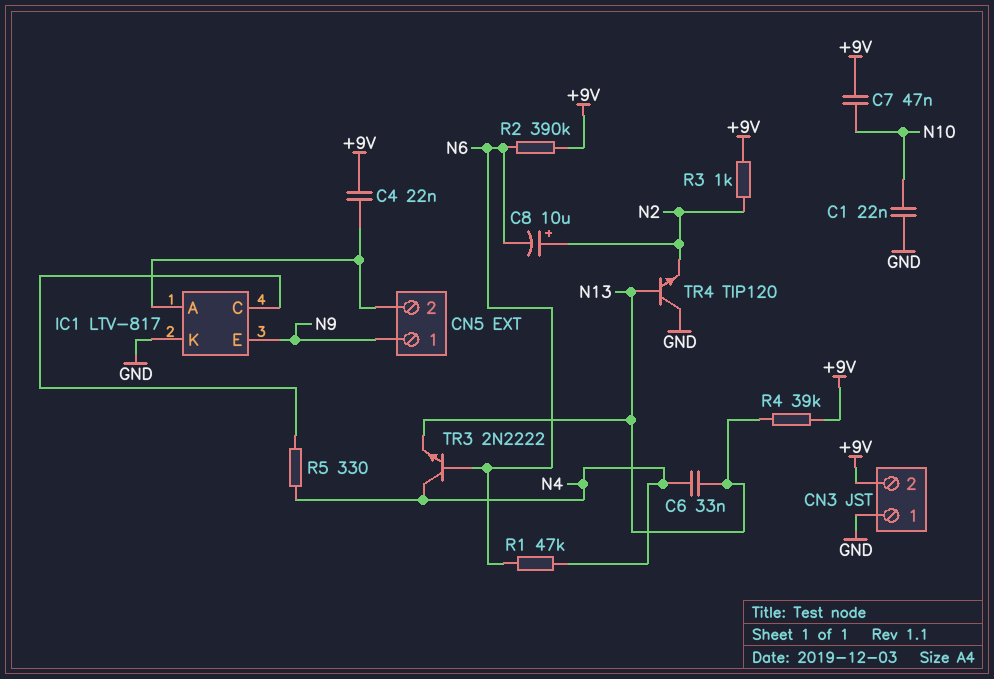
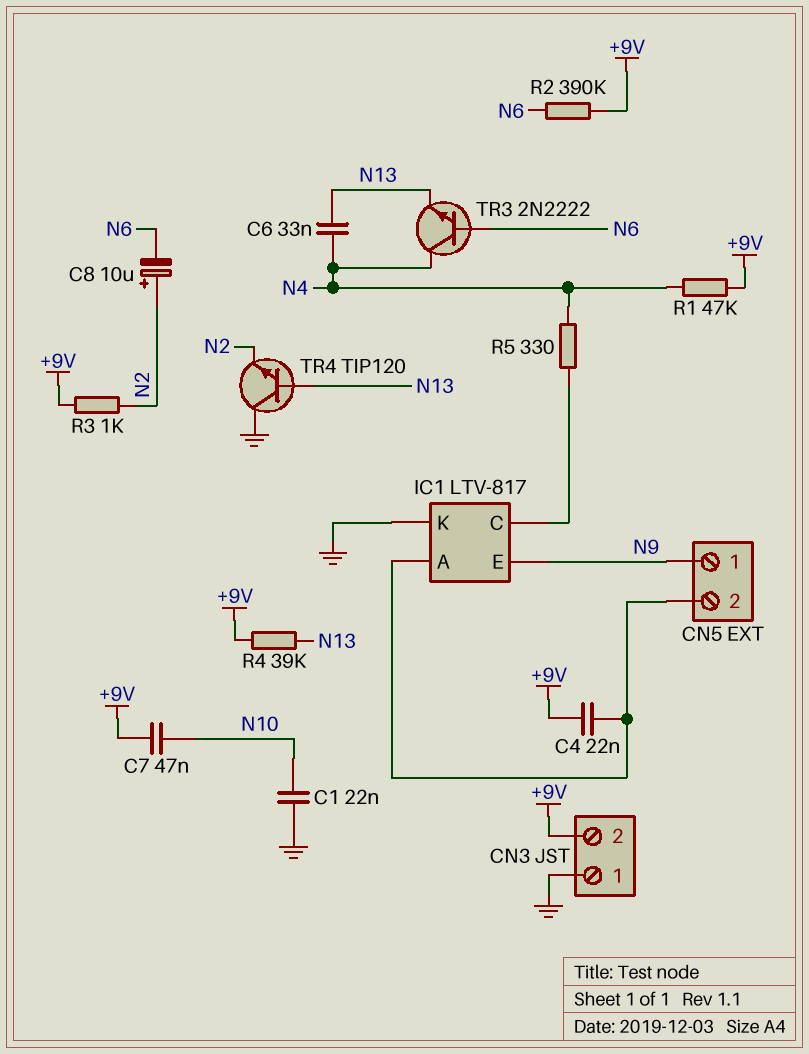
R1: 47k (N4, N6) -> 47k (+9V, N4)

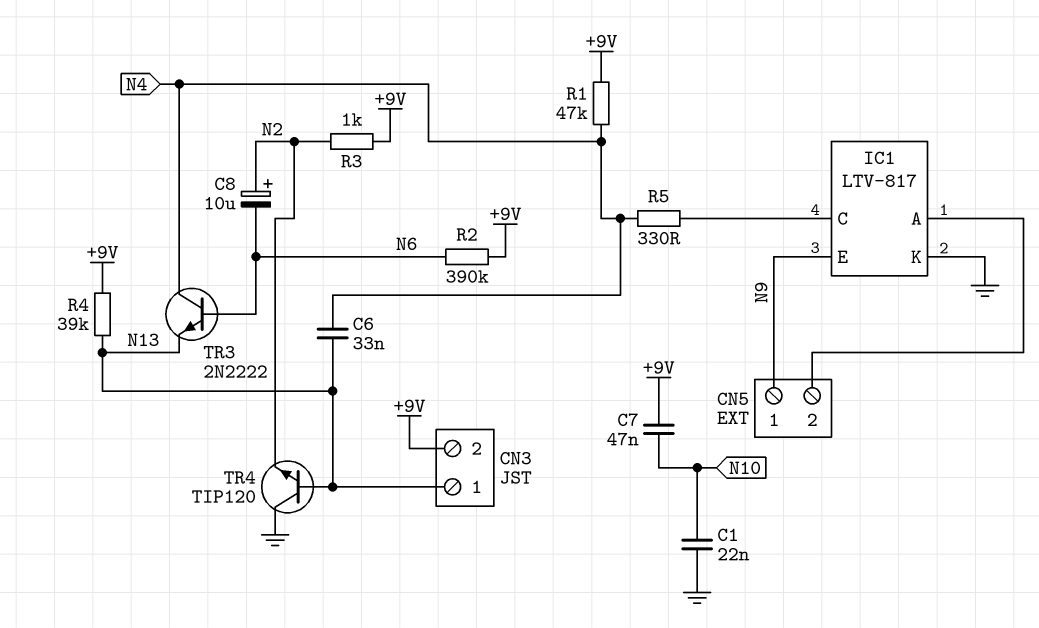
C4: 22nF (+9V, CN5/2) -> none
CN3 pin 1: GND -> N13

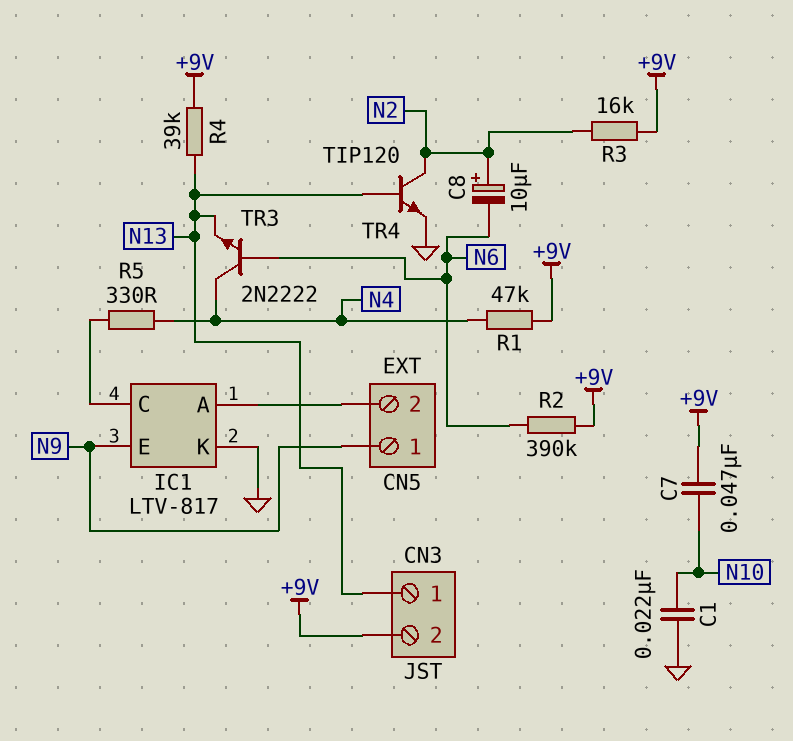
C6: 33nF (N4, N13) -> none
R3: 1k (+9V, N2) -> 16k (+9V, N2)
TR4: NPN TIP120 (B N13, C GND, E N2) -> NPN TIP120 (B N13, C N2, E GND)

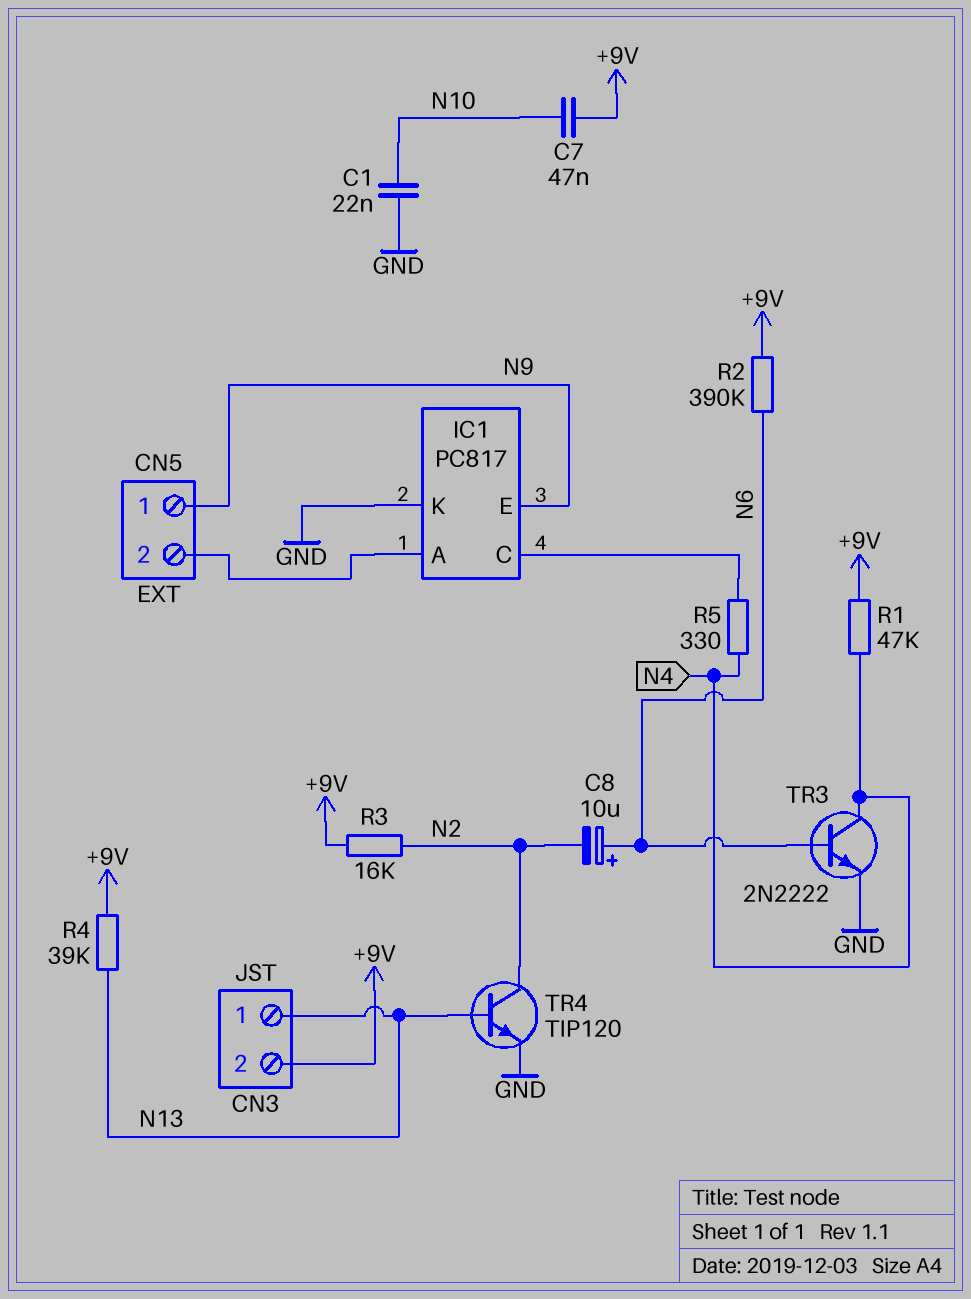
C8: 10uF (plus N2, minus N6) -> 10uF (plus N6, minus N2)
IC1: LTV-817 -> PC817
TR3: NPN 2N2222 (B N6, C N4, E N13) -> NPN 2N2222 (B N6, C N4, E GND)

